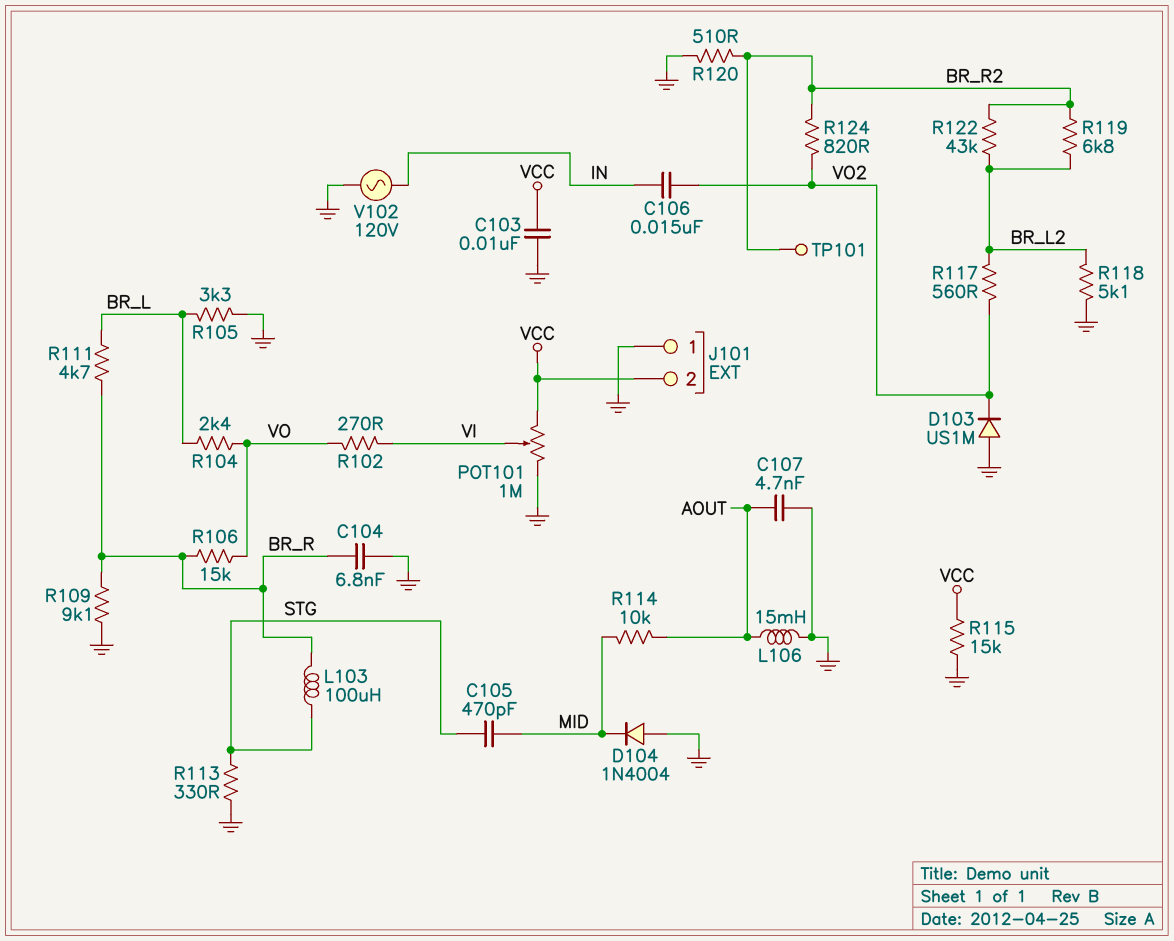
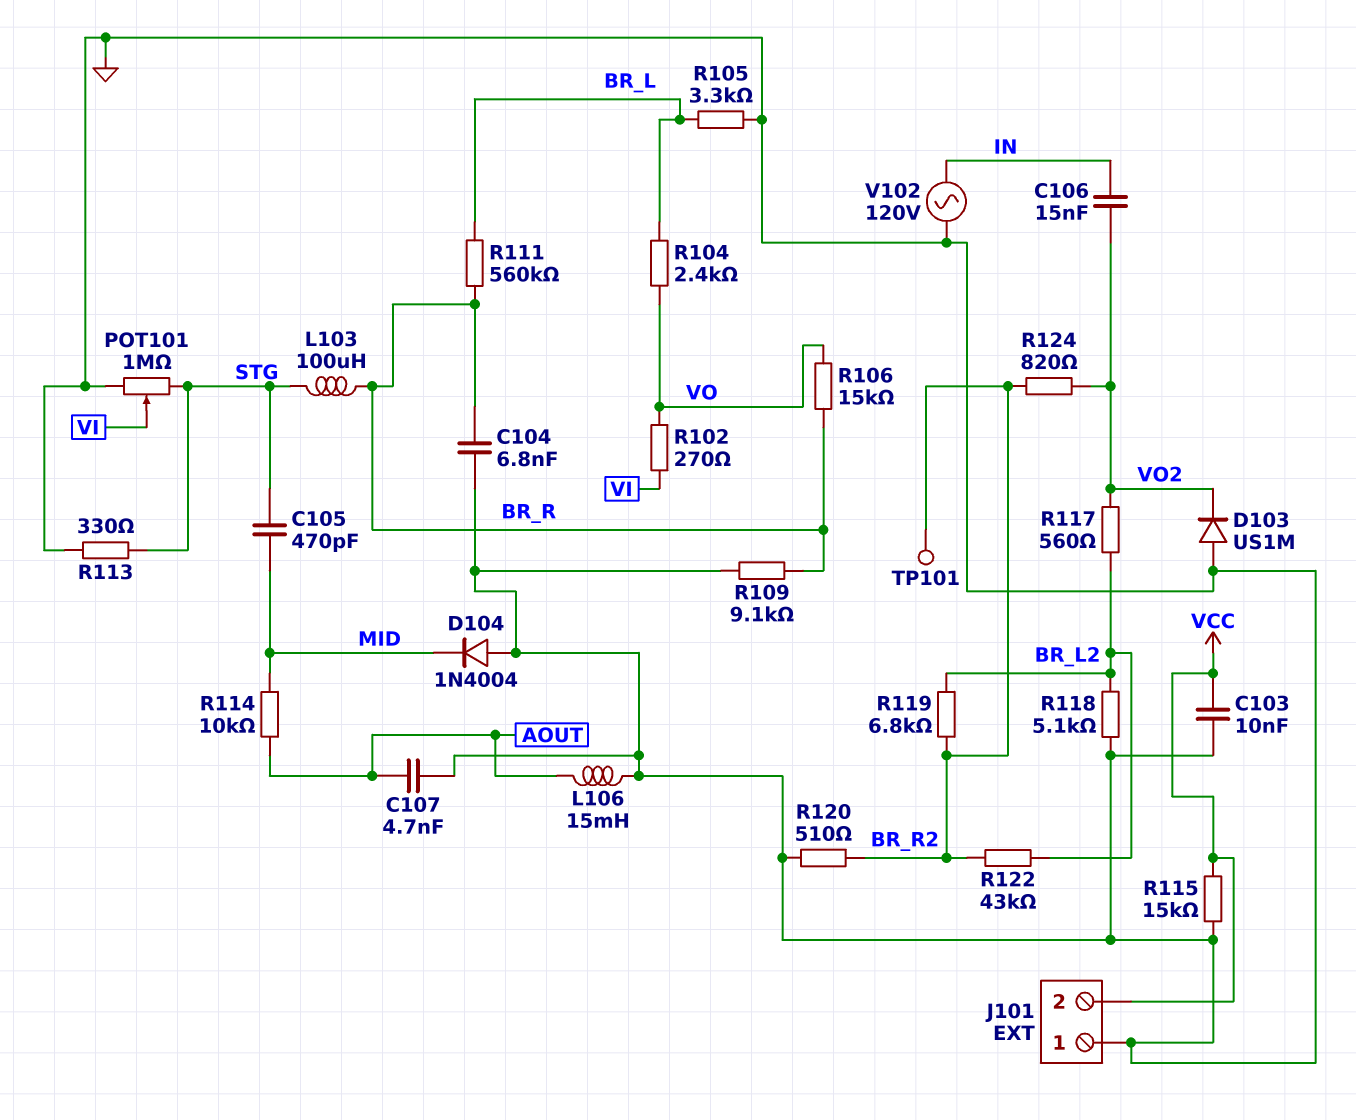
POT101: 1M (GND, VCC, wiper VI) -> 1M (GND, STG, wiper VI)
R111: 4.7k (BR_L, BR_R) -> 560k (BR_L, BR_R)

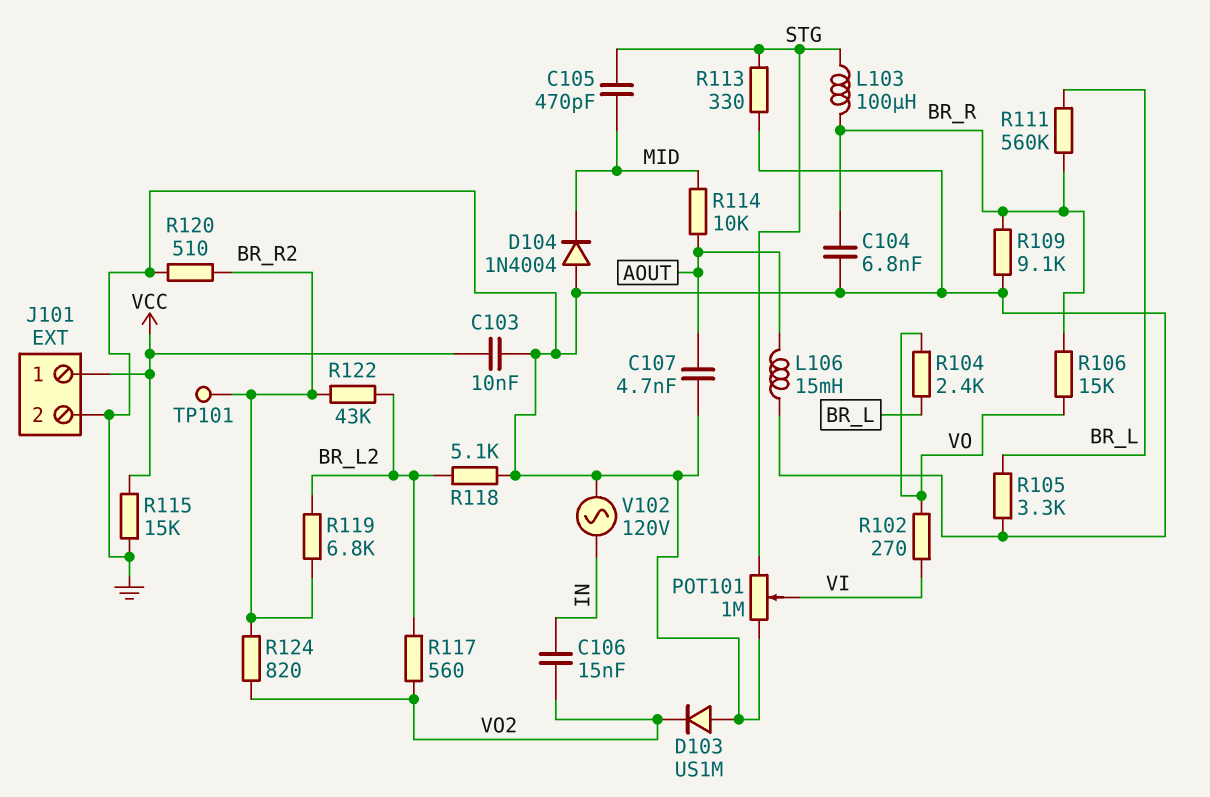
J101 pin 1: GND -> VCC
J101 pin 2: VCC -> GND

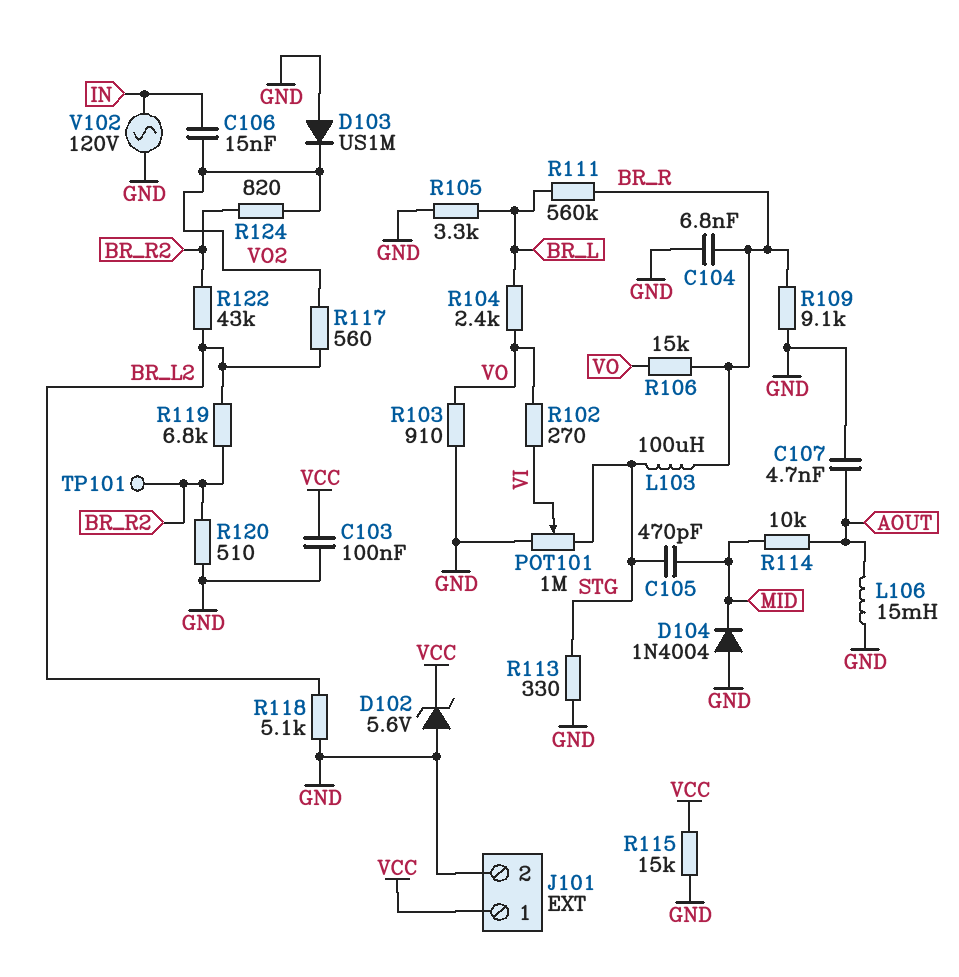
C103: 10nF (GND, VCC) -> 100nF (GND, VCC)
D102: none -> zener 5.6V (A GND, K VCC)
R103: none -> 910 (GND, VO)

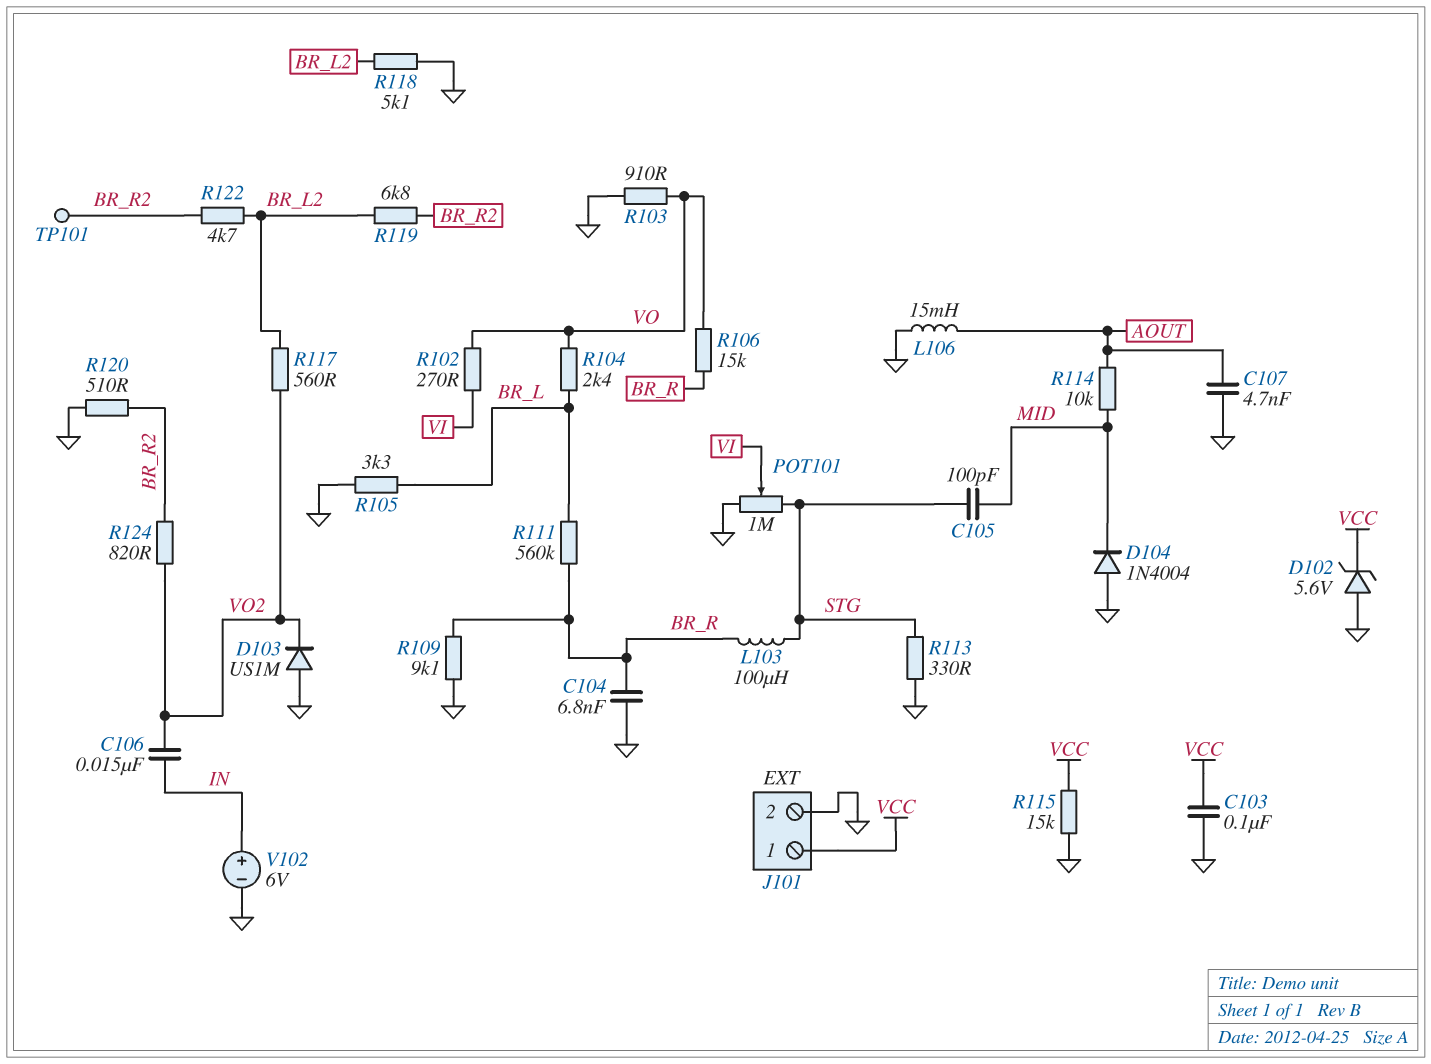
C105: 470pF (MID, STG) -> 100pF (MID, STG)
R122: 43k (BR_L2, BR_R2) -> 4.7k (BR_L2, BR_R2)
V102: AC 120V (GND, IN) -> 6V (plus IN, minus GND)

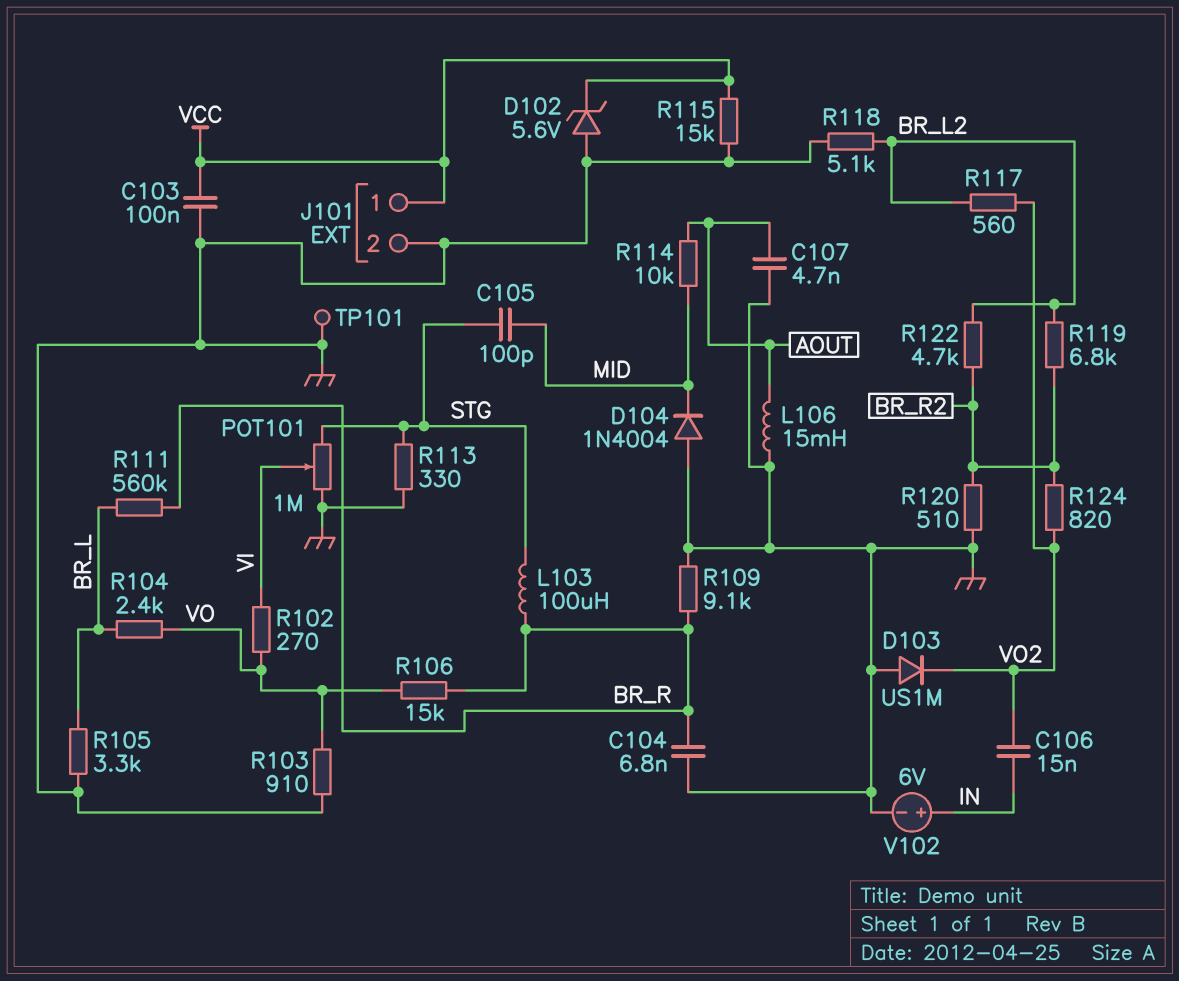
TP101: test point (BR_R2) -> test point (GND)

